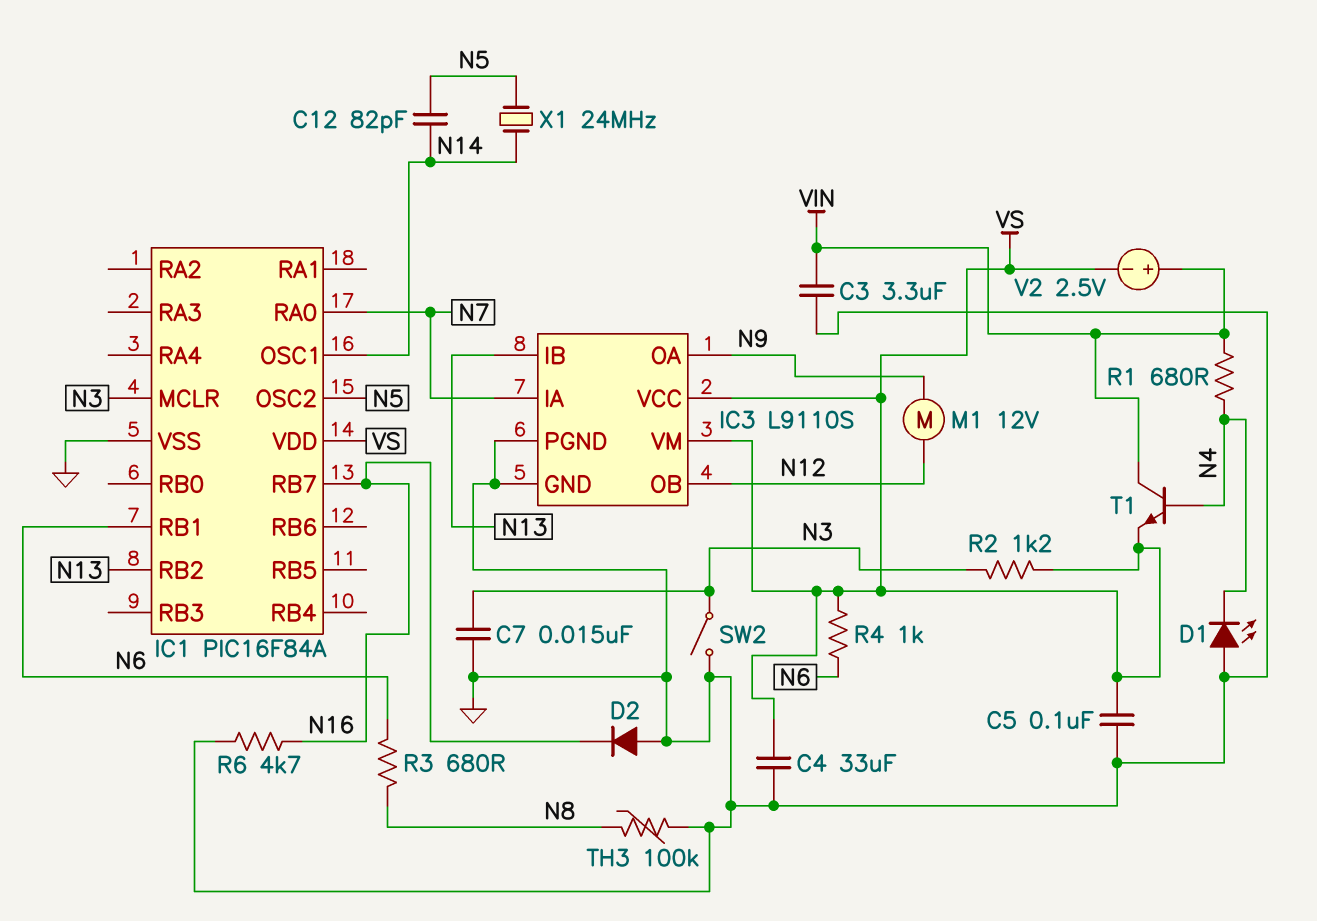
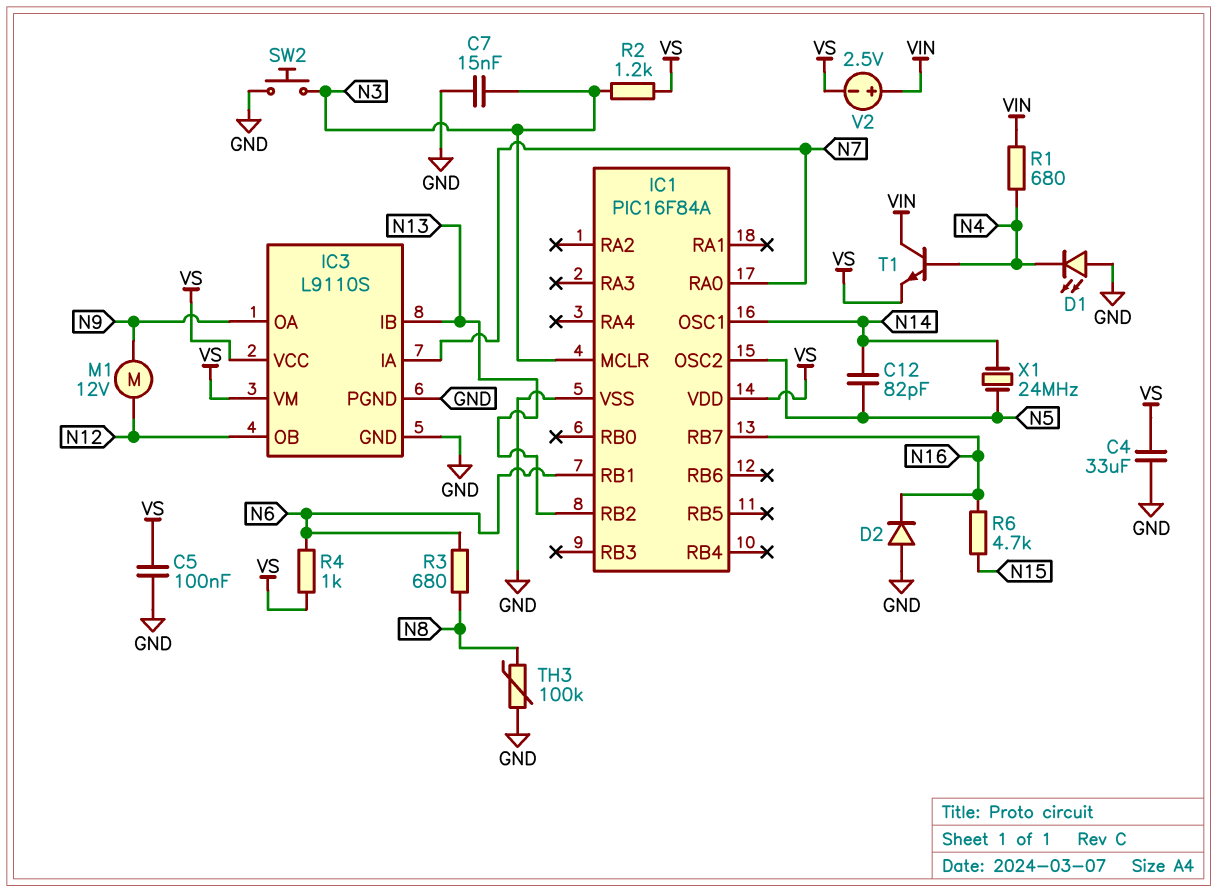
C3: 3.3uF (GND, VIN) -> none
R6: 4.7k (GND, N16) -> 4.7k (N15, N16)
SW2: switch (GND, N3) -> button (GND, N3)

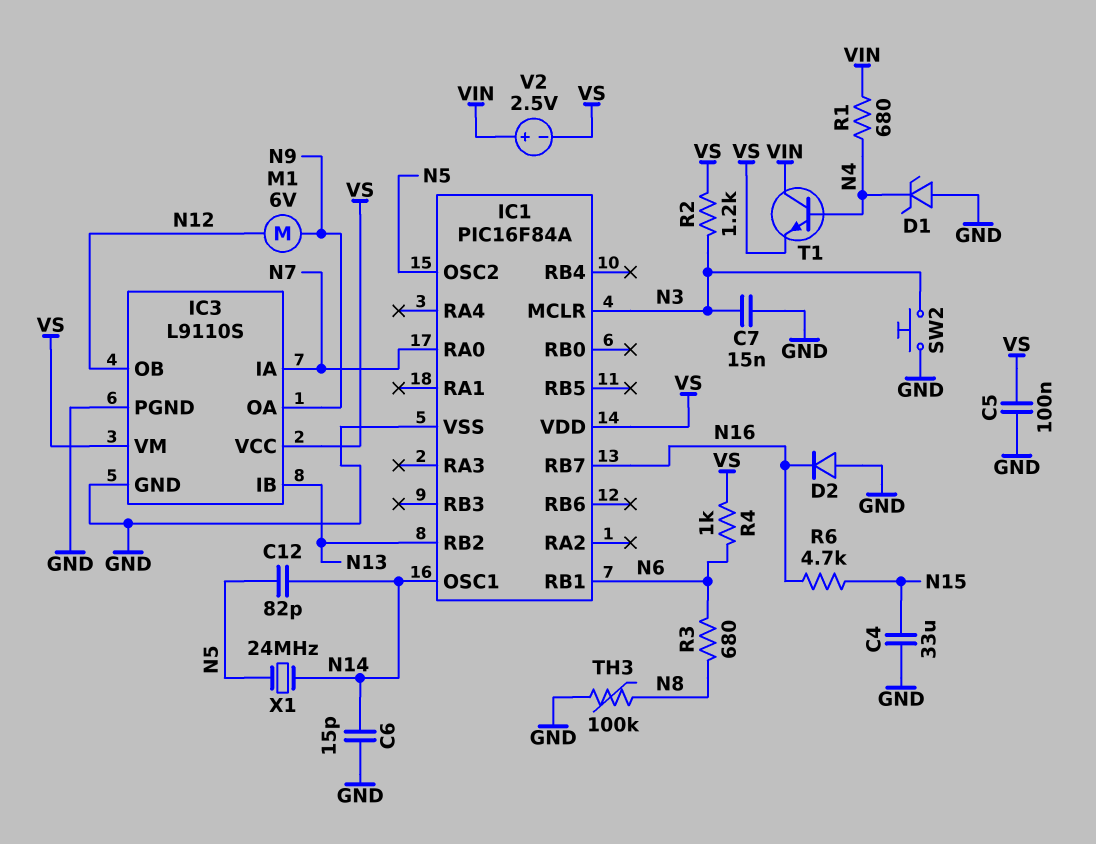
C4: 33uF (GND, VS) -> 33uF (GND, N15)
C6: none -> 15pF (GND, N14)
D1: LED (A GND, K N4) -> zener (A GND, K N4)
M1: motor 12V (N9, N12) -> motor 6V (N9, N12)

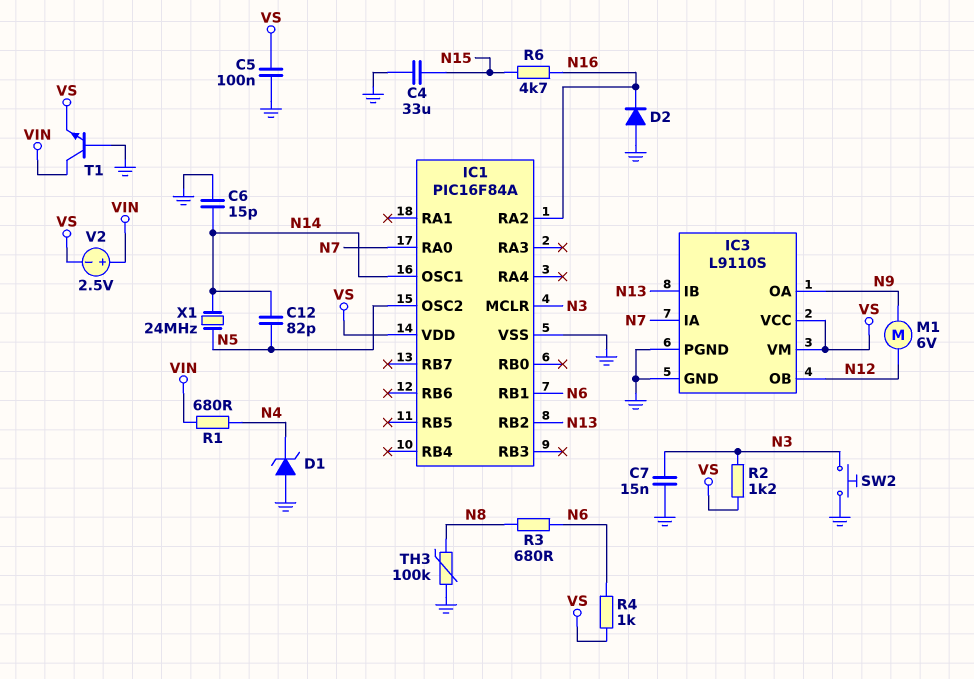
IC1 pin RA2: none -> N16
IC1 pin RB7: N16 -> none
T1: NPN (B N4, C VIN, E VS) -> NPN (B GND, C VIN, E VS)

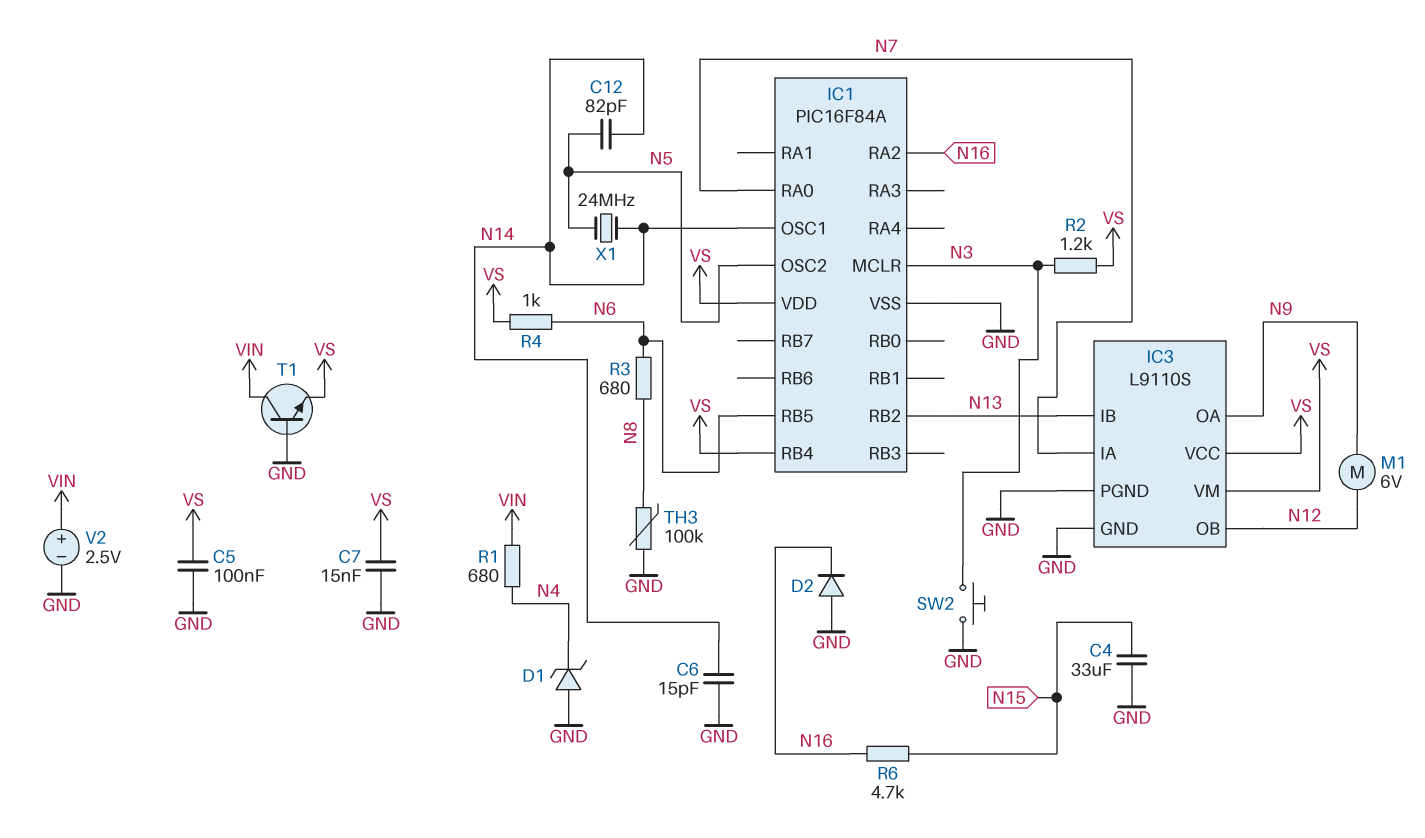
C7: 15nF (GND, N3) -> 15nF (GND, VS)
IC1 pin RB1: N6 -> none
IC1 pin RB4: none -> VS
IC1 pin RB5: none -> N6
V2: 2.5V (plus VIN, minus VS) -> 2.5V (plus VIN, minus GND)

